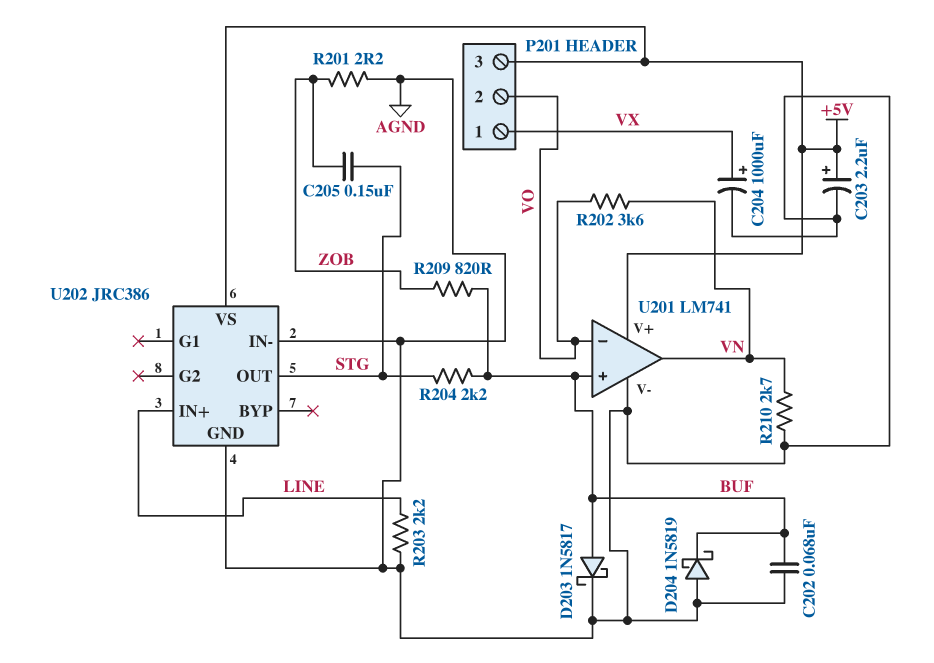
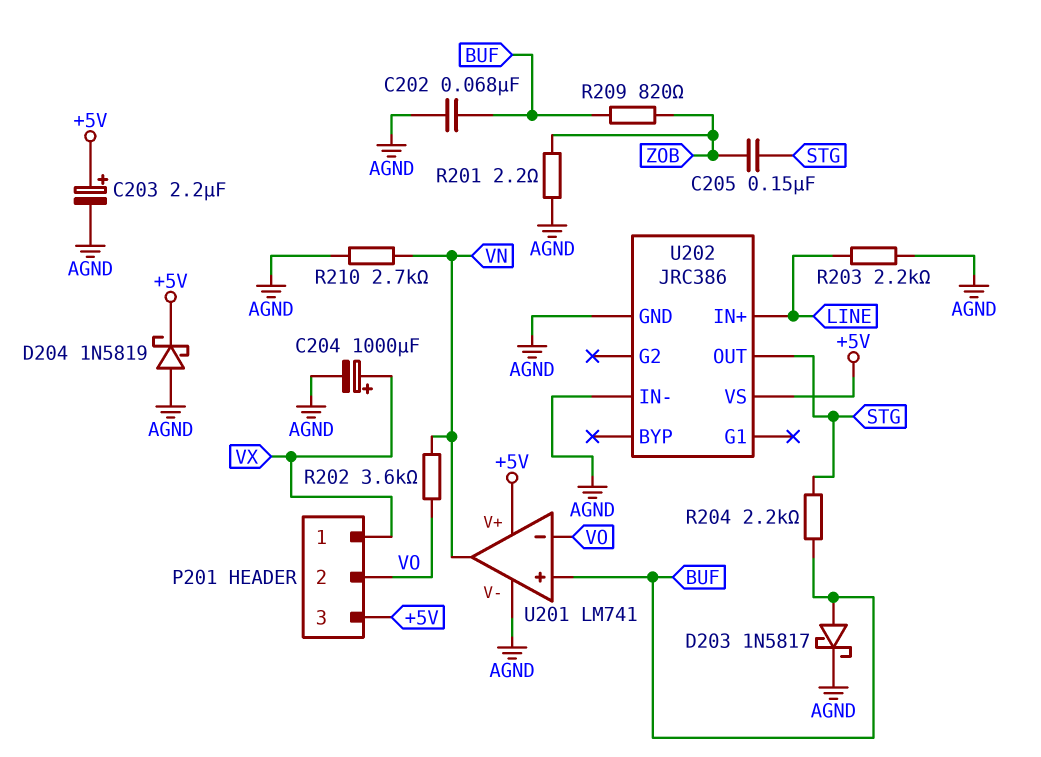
D204: schottky 1N5819 (A AGND, K BUF) -> schottky 1N5819 (A AGND, K +5V)

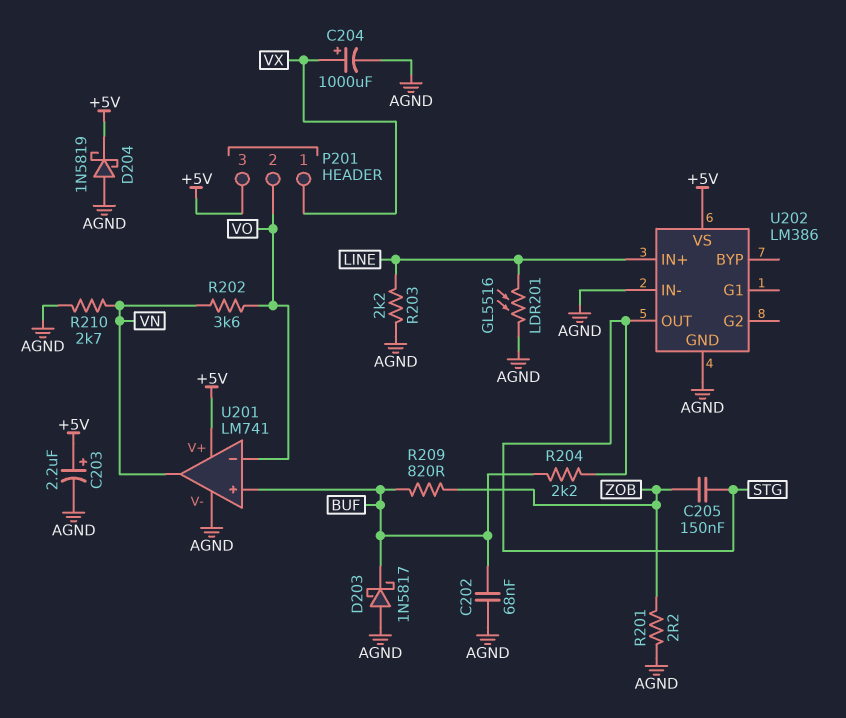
D203: schottky 1N5817 (A BUF, K AGND) -> schottky 1N5817 (A AGND, K BUF)
LDR201: none -> GL5516 (AGND, LINE)
U202: JRC386 -> LM386

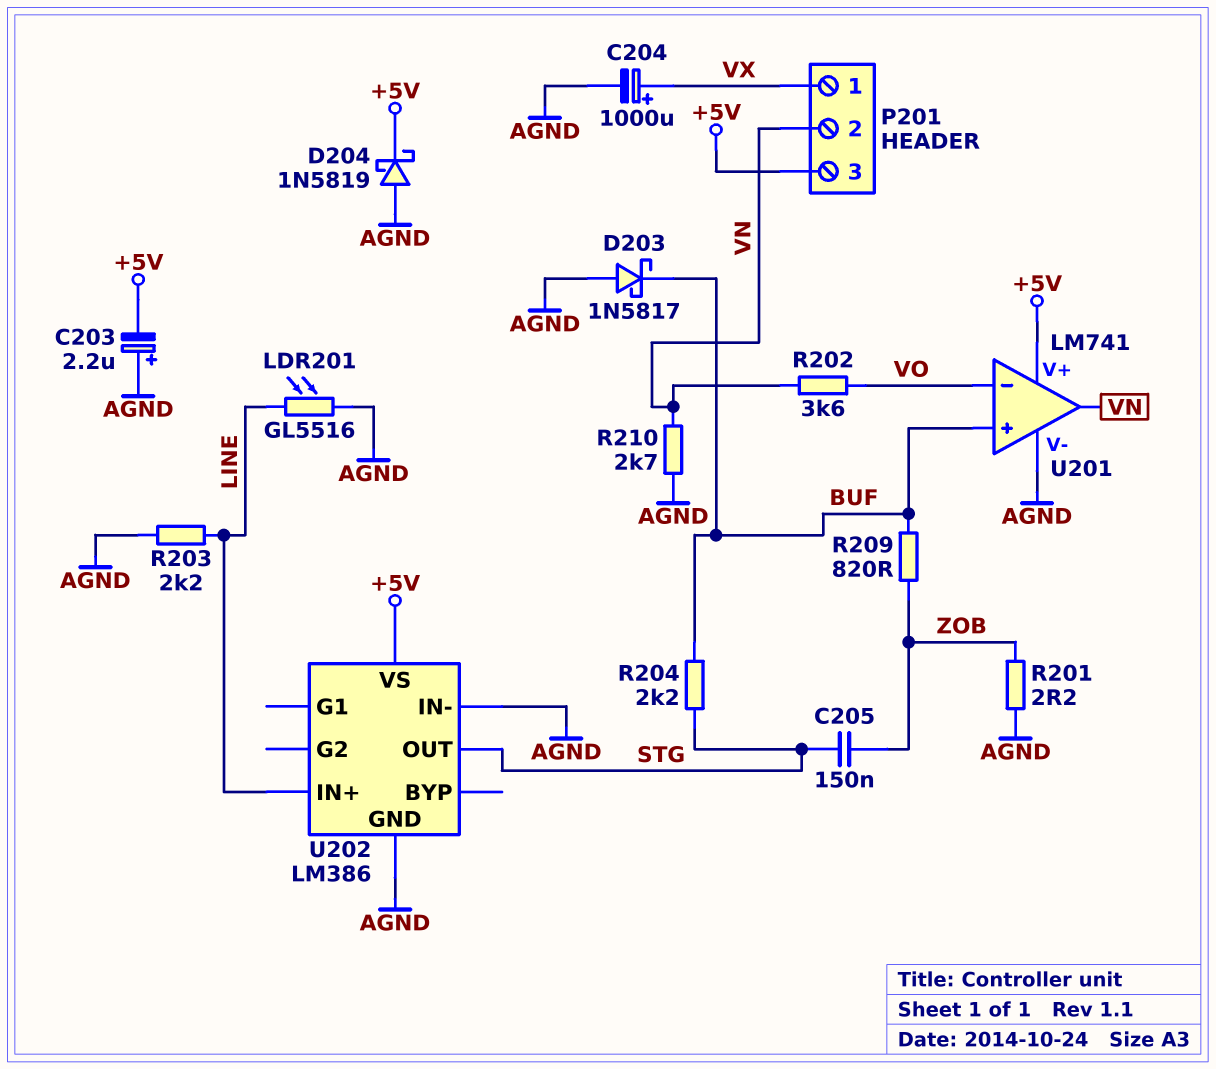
C202: 68nF (AGND, BUF) -> none
C203: 2.2uF (plus +5V, minus AGND) -> 2.2uF (plus AGND, minus +5V)
P201 pin 2: VO -> VN

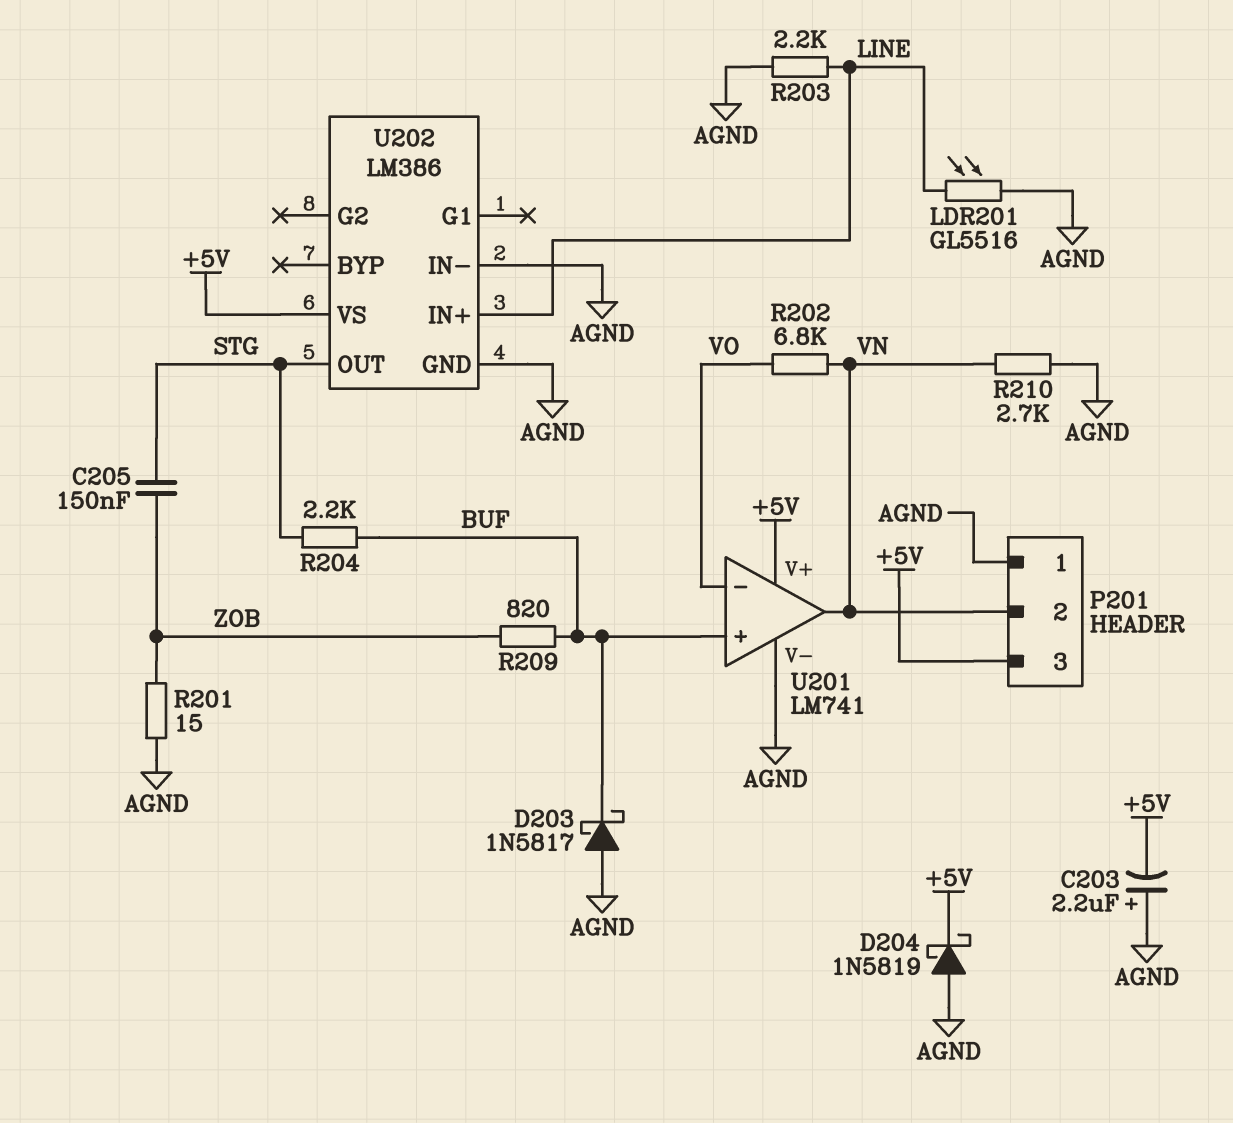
C204: 1000uF (plus VX, minus AGND) -> none
P201 pin 1: VX -> AGND
R201: 2.2 (AGND, ZOB) -> 15 (AGND, ZOB)
R202: 3.6k (VN, VO) -> 6.8k (VN, VO)

